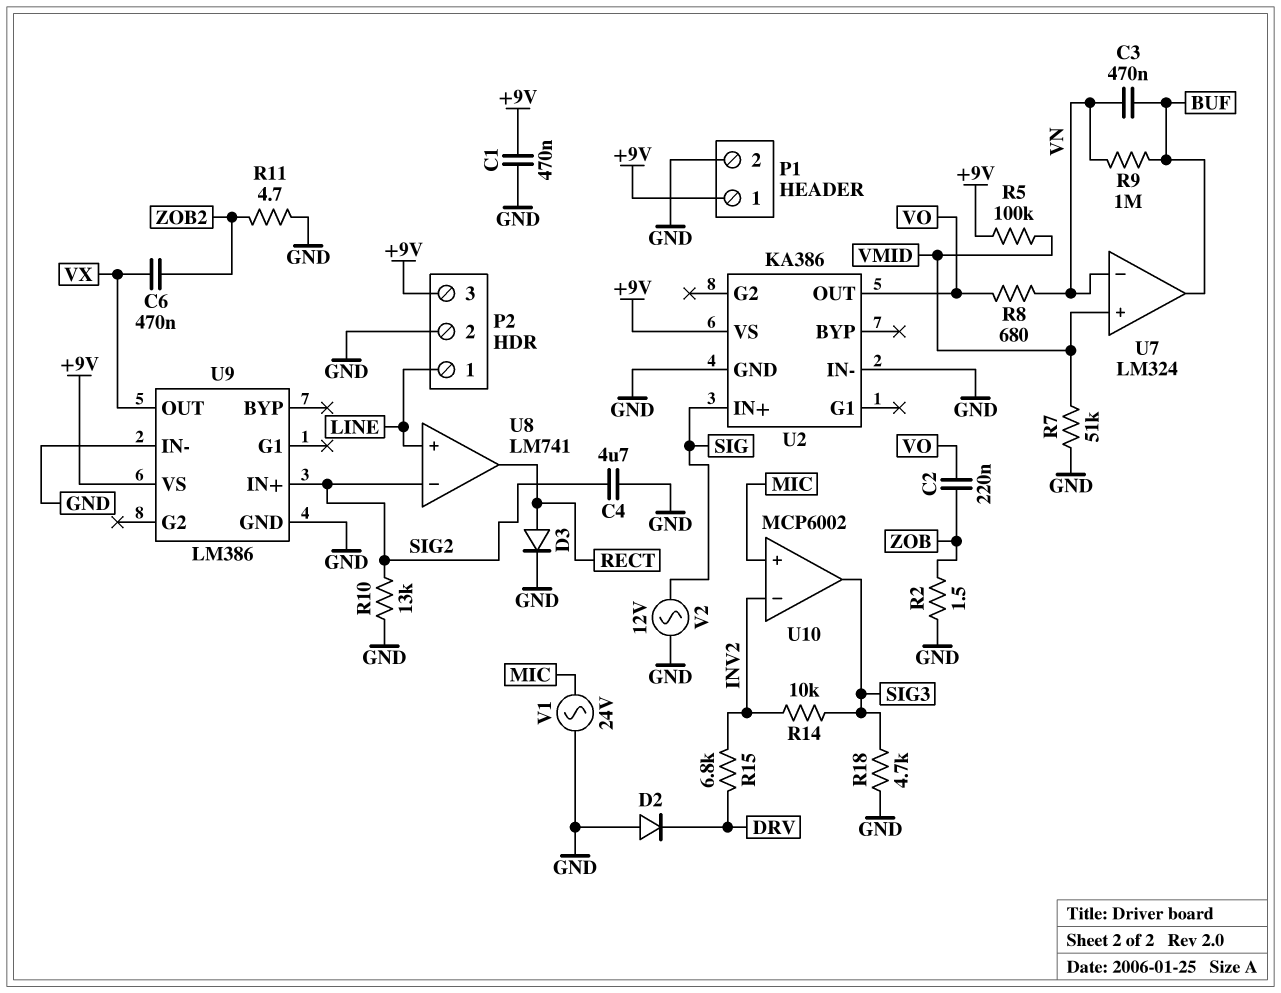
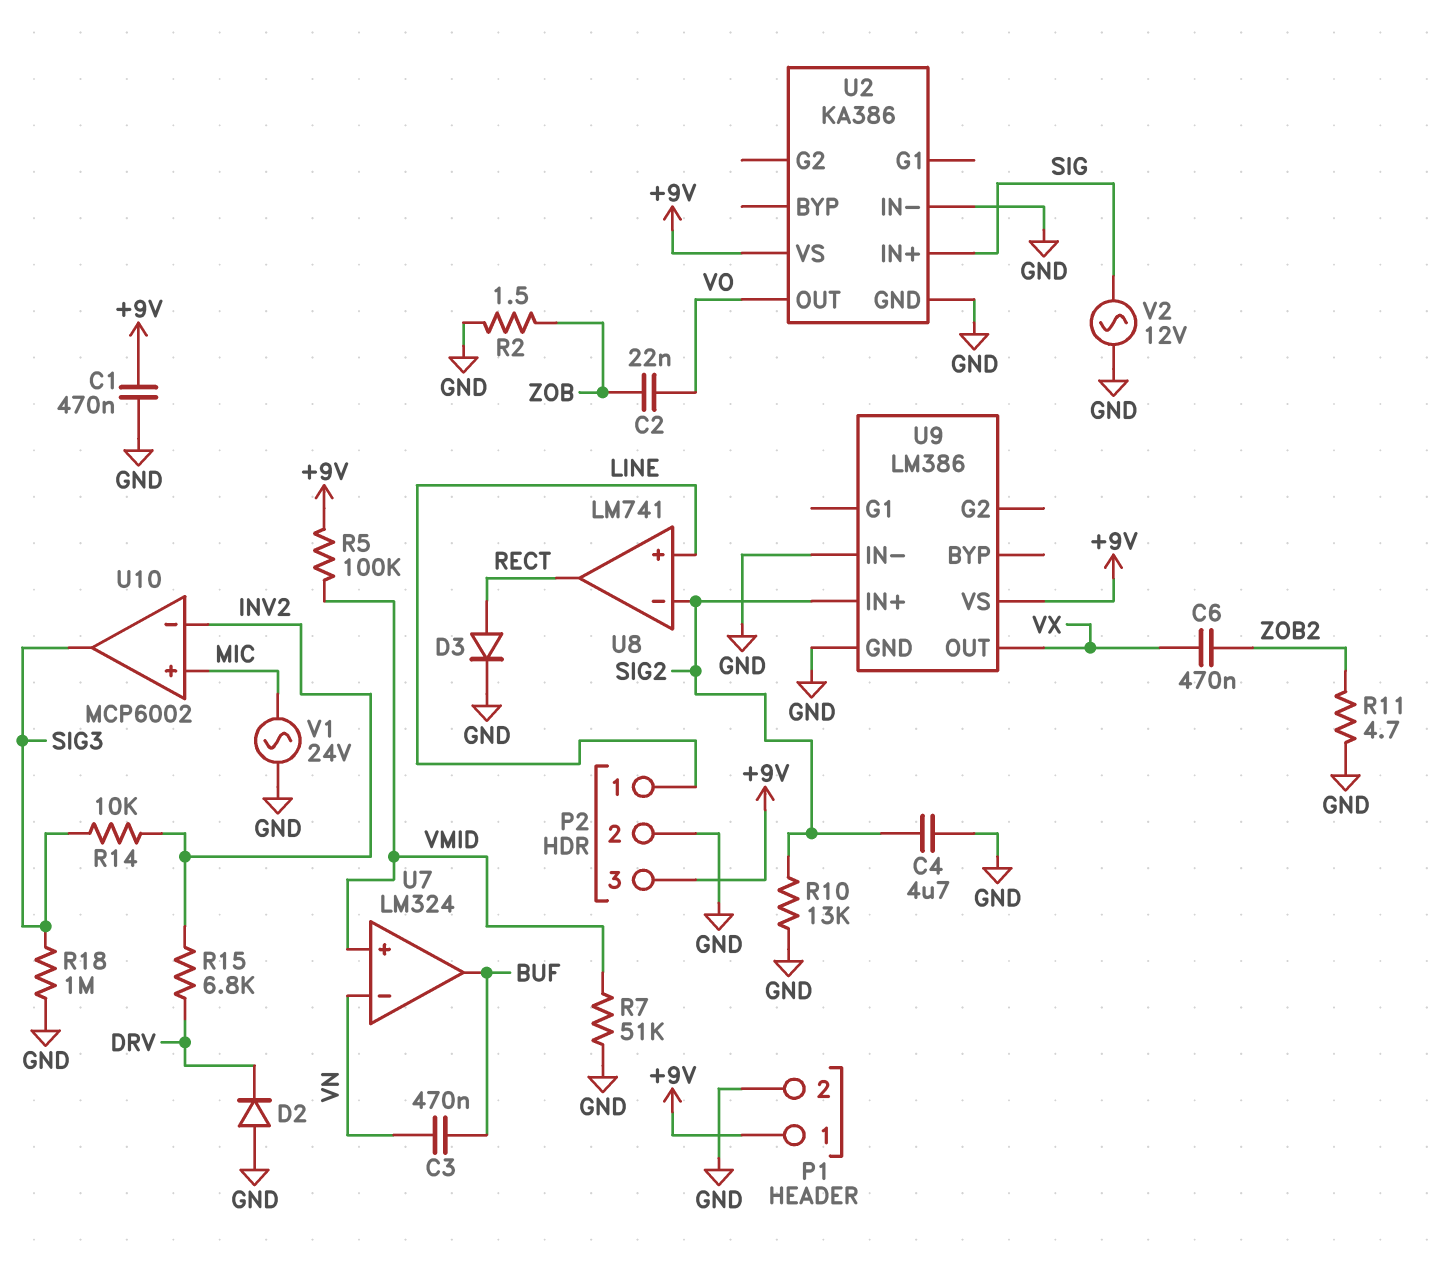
C2: 220nF (VO, ZOB) -> 22nF (VO, ZOB)
R8: 680 (VN, VO) -> none
R9: 1M (BUF, VN) -> none
R18: 4.7k (GND, SIG3) -> 1M (GND, SIG3)

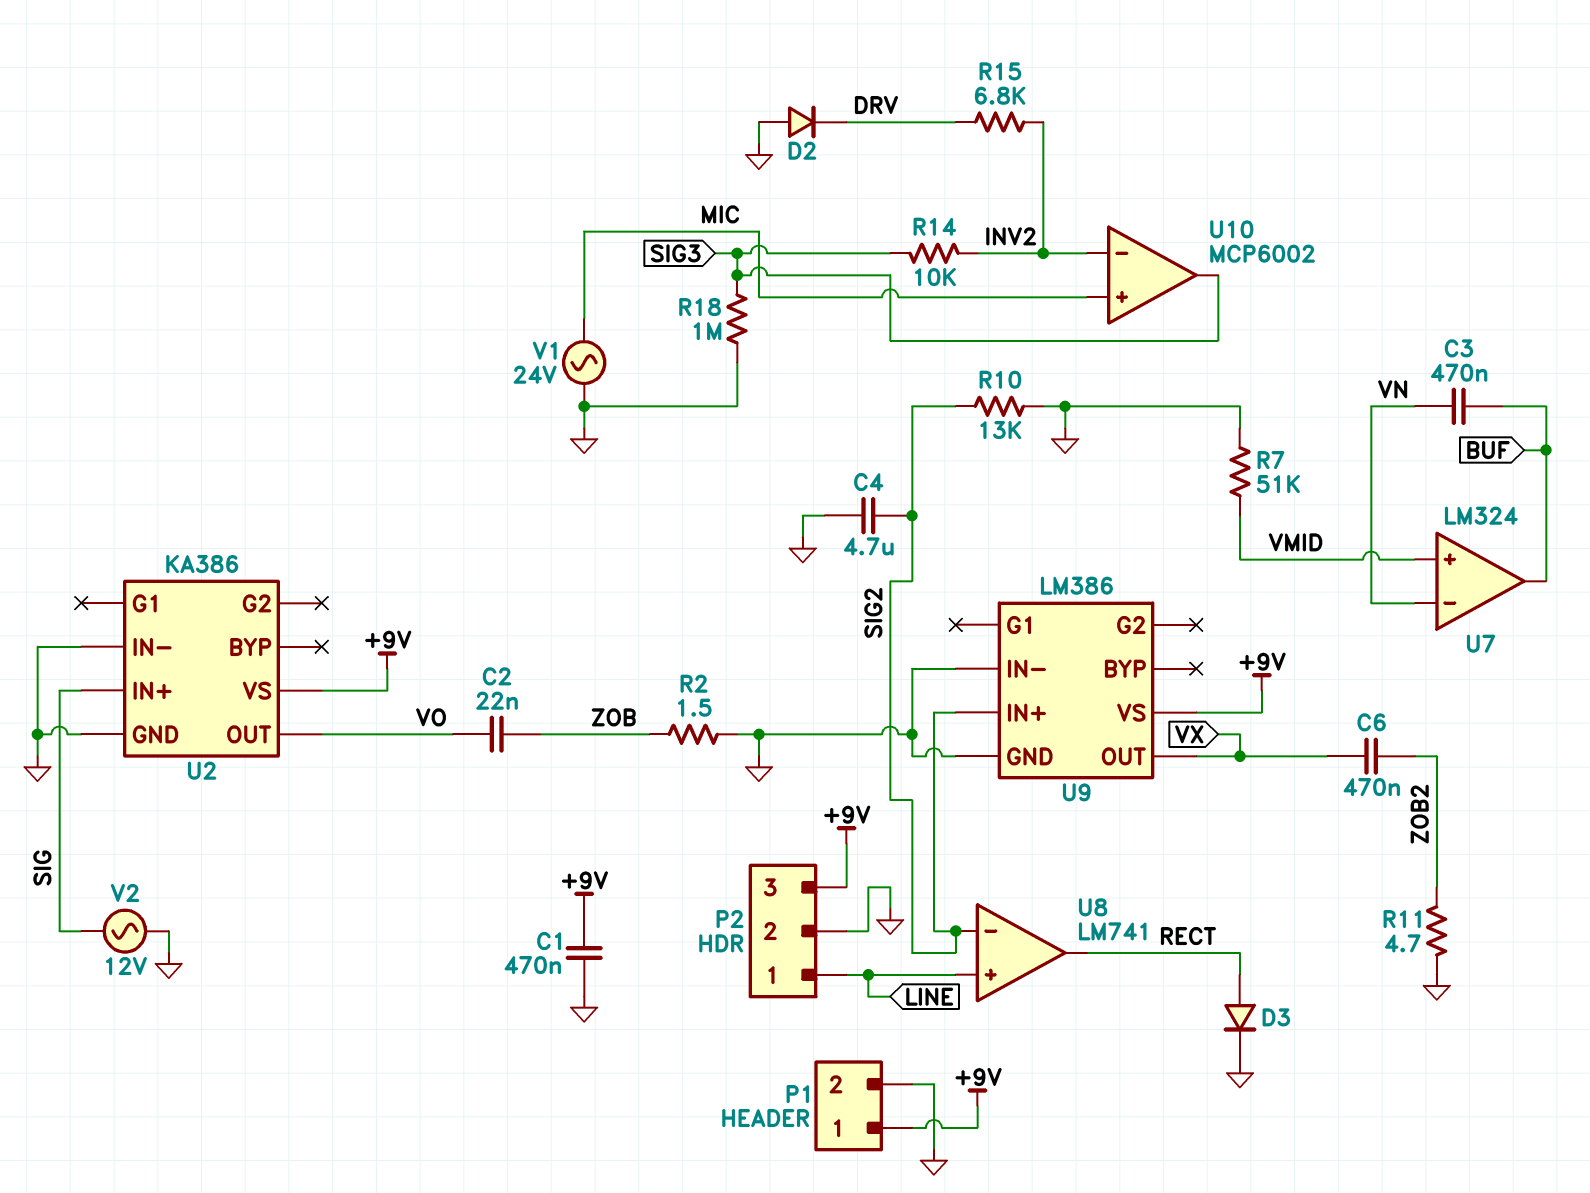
R5: 100k (+9V, VMID) -> none

